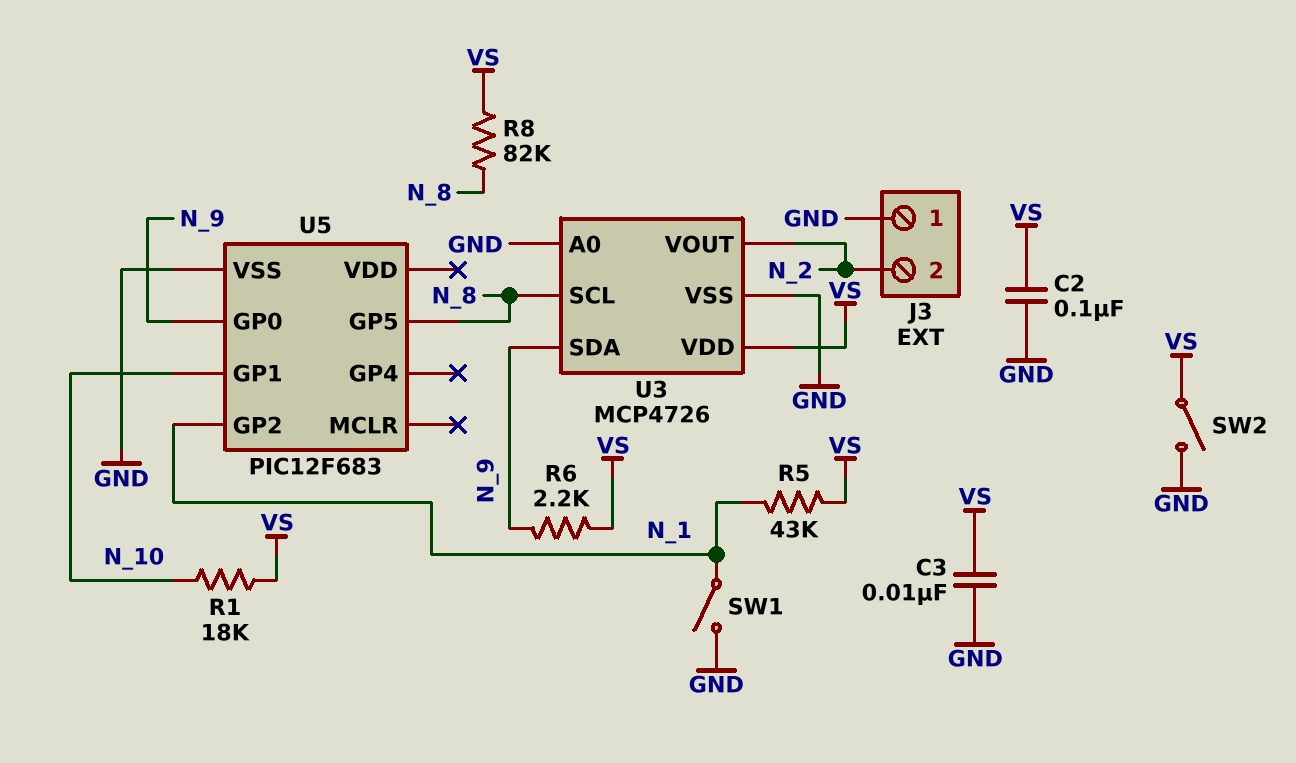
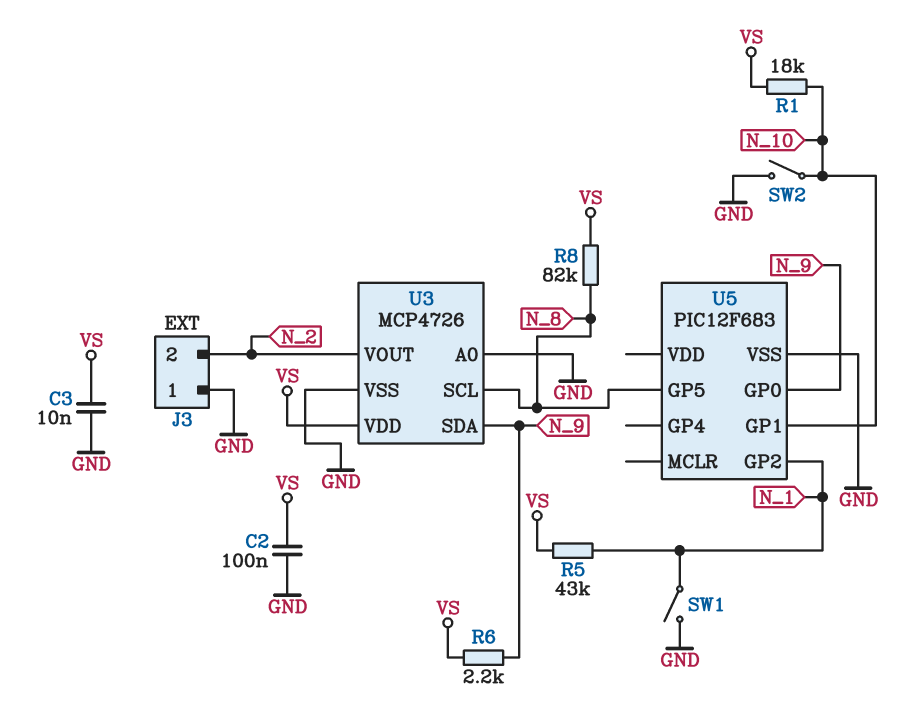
SW2: switch (GND, VS) -> switch (GND, N_10)

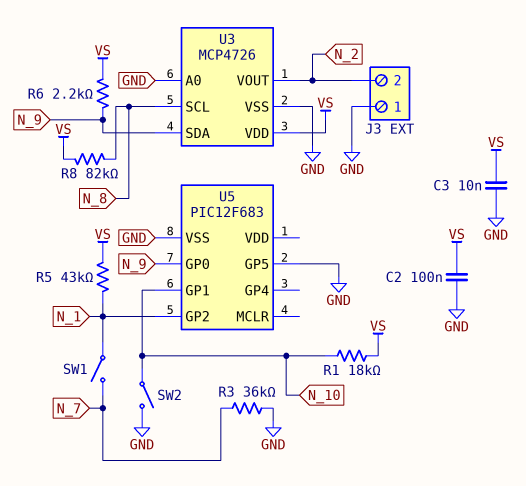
R3: none -> 36k (GND, N_7)
SW1: switch (GND, N_1) -> switch (N_1, N_7)
U5 pin GP5: N_8 -> GND

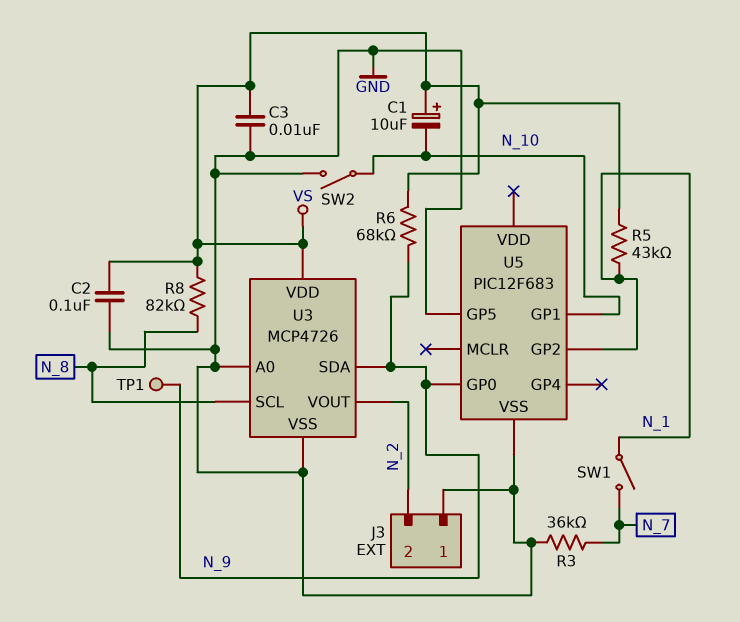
C1: none -> 10uF (plus VS, minus N_10)
R1: 18k (N_10, VS) -> none
R6: 2.2k (N_9, VS) -> 68k (N_9, VS)
TP1: none -> test point (N_9)

